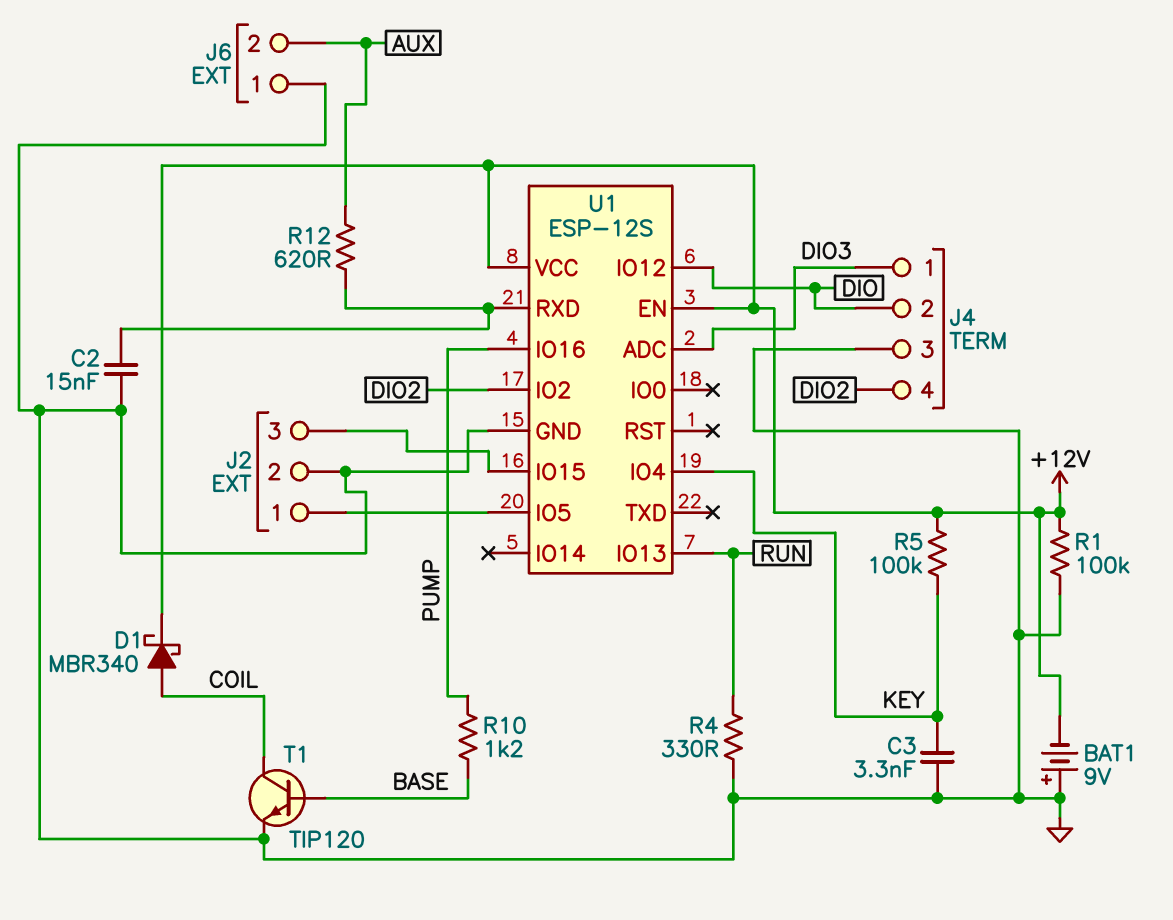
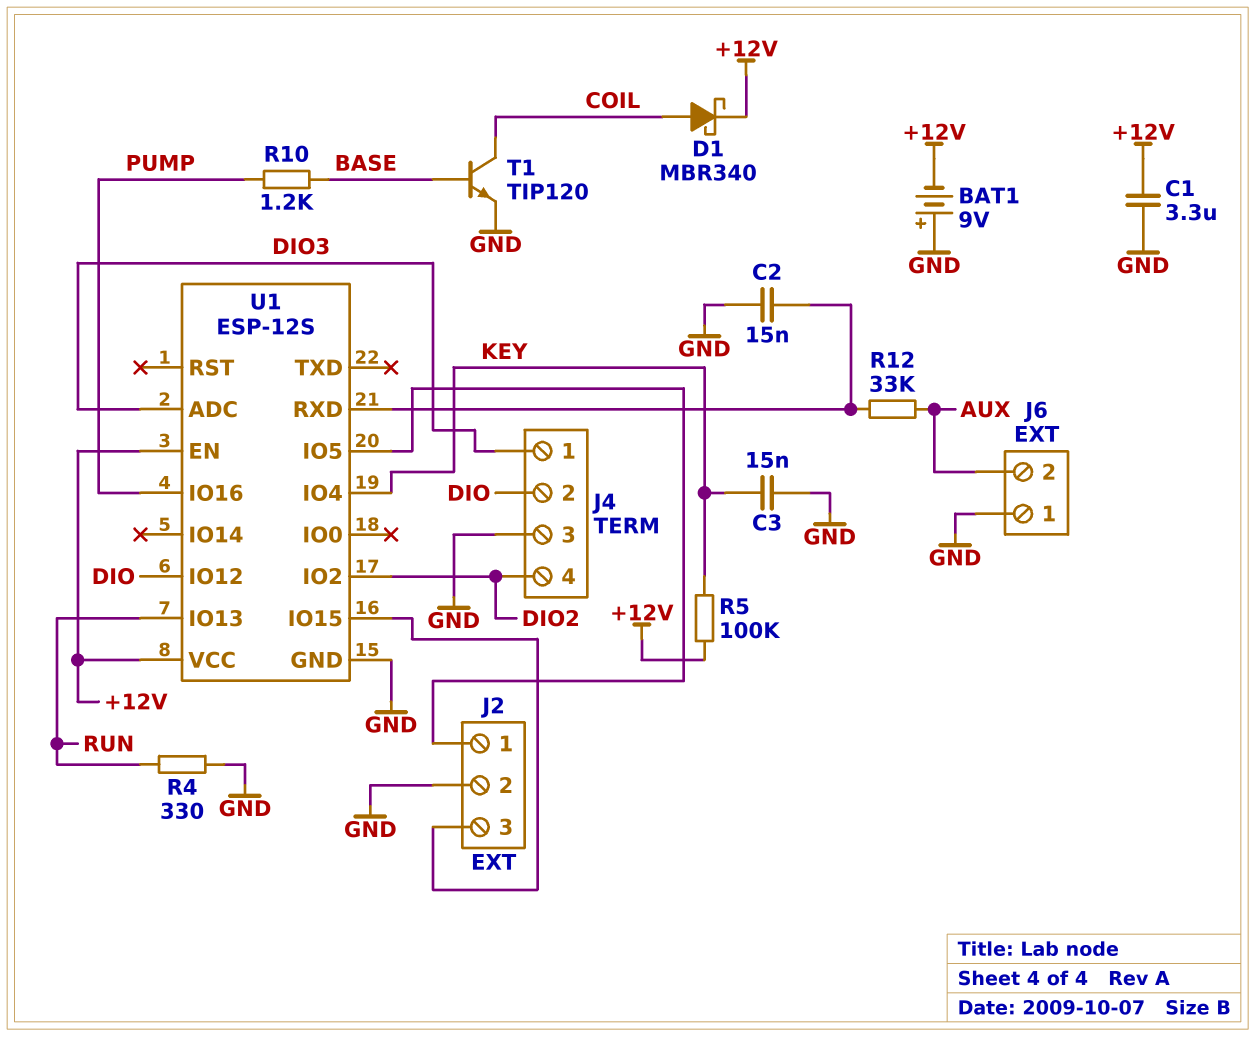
C1: none -> 3.3uF (+12V, GND)
C3: 3.3nF (GND, KEY) -> 15nF (GND, KEY)
R1: 100k (+12V, GND) -> none
R12: 620 (AUX, U1/RXD) -> 33k (AUX, U1/RXD)

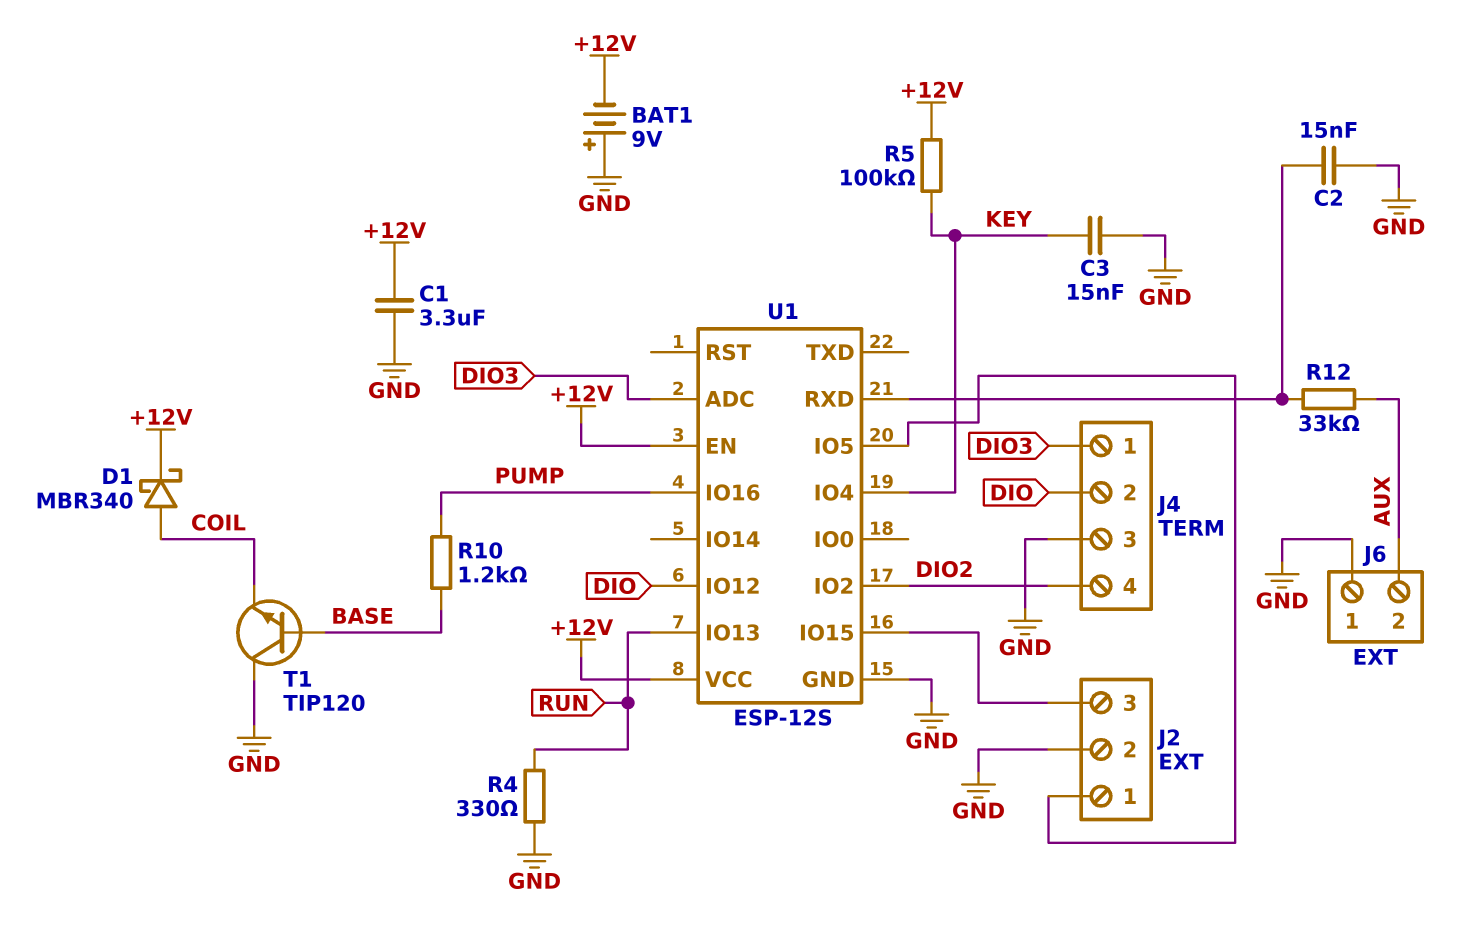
T1: NPN TIP120 (B BASE, C COIL, E GND) -> NPN TIP120 (B BASE, C GND, E COIL)

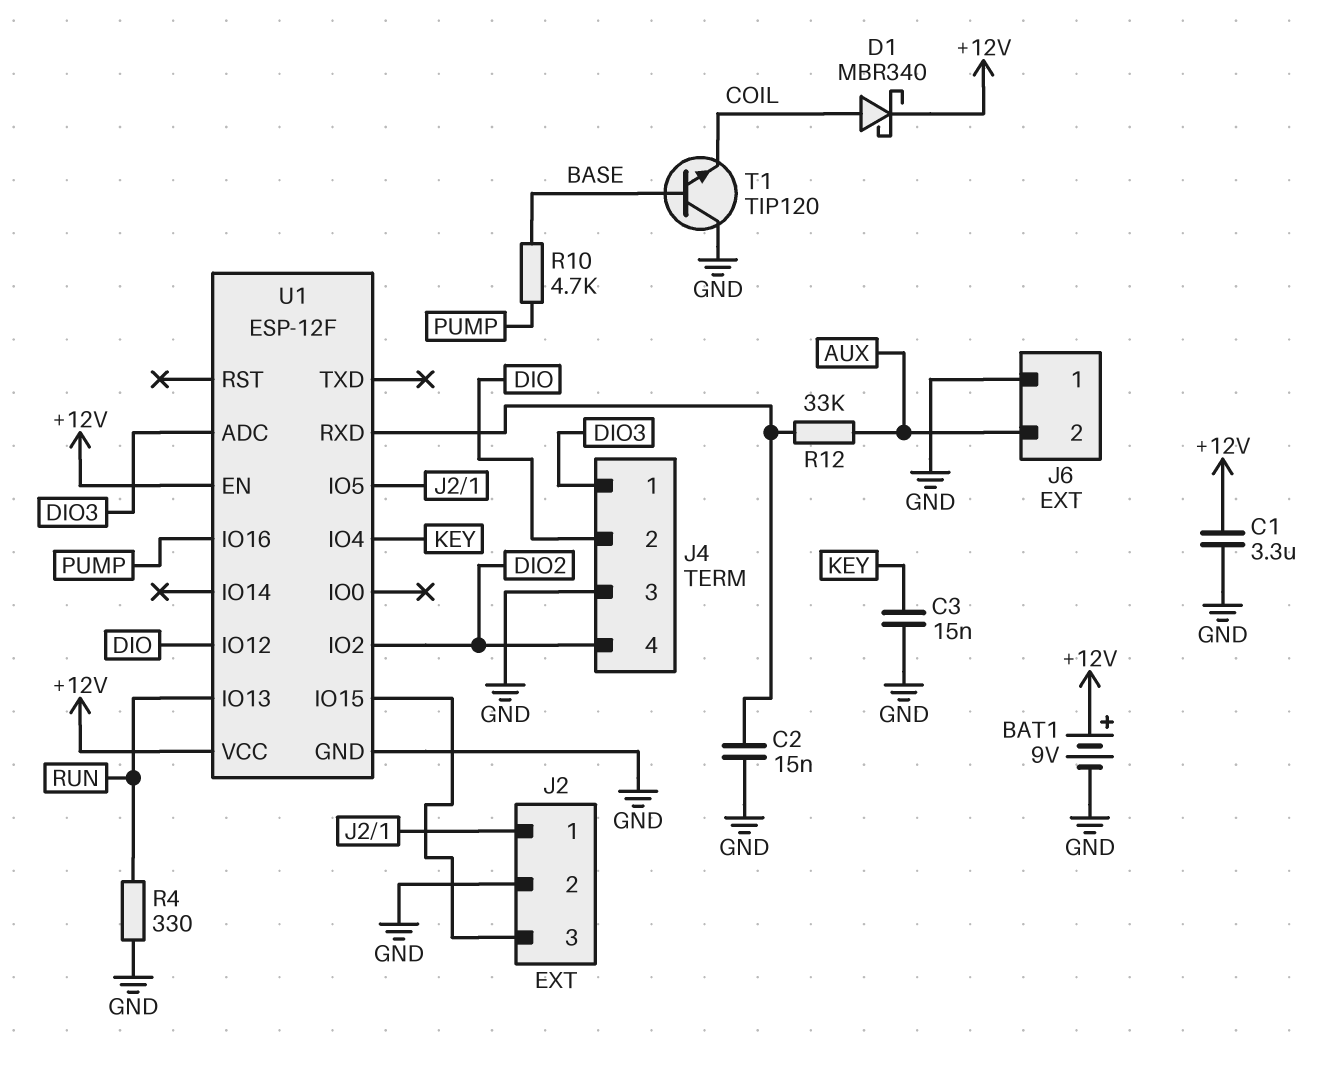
BAT1: 9V (plus GND, minus +12V) -> 9V (plus +12V, minus GND)
R5: 100k (+12V, KEY) -> none
R10: 1.2k (BASE, PUMP) -> 4.7k (BASE, PUMP)
U1: ESP-12S -> ESP-12F

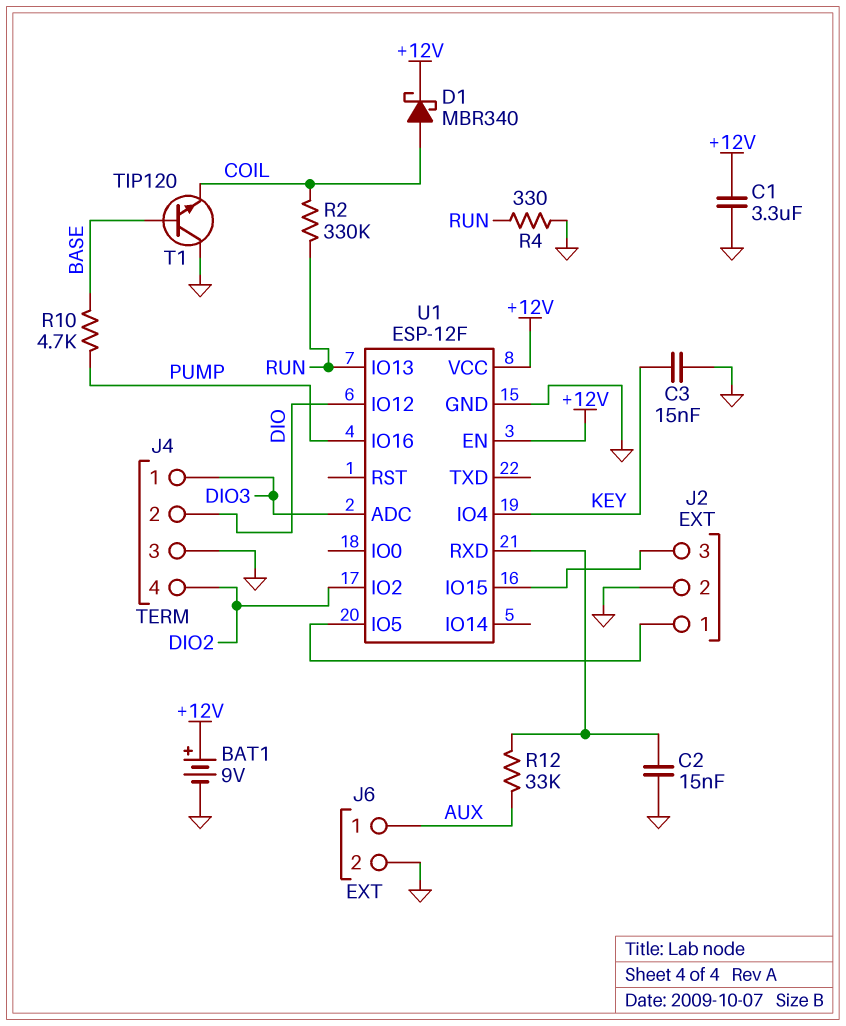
J6 pin 1: GND -> AUX
J6 pin 2: AUX -> GND
R2: none -> 330k (COIL, RUN)

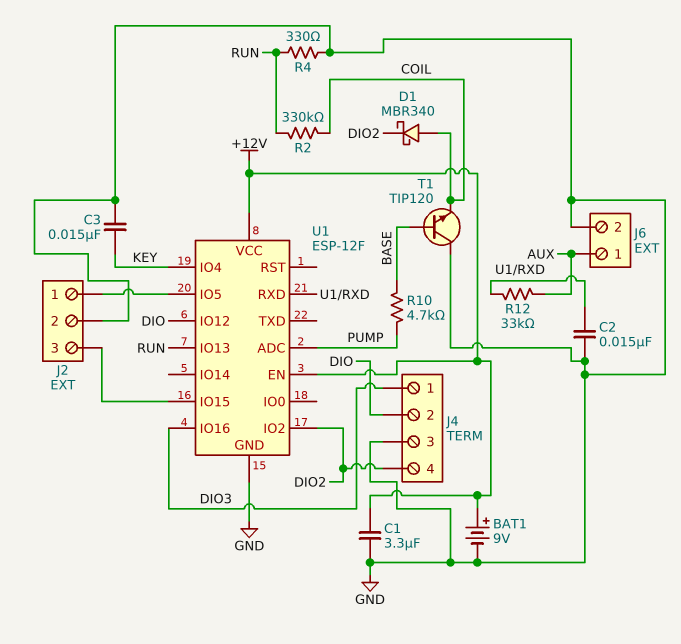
D1: schottky MBR340 (A COIL, K +12V) -> schottky MBR340 (A COIL, K DIO2)
U1 pin ADC: DIO3 -> PUMP
U1 pin IO16: PUMP -> DIO3

